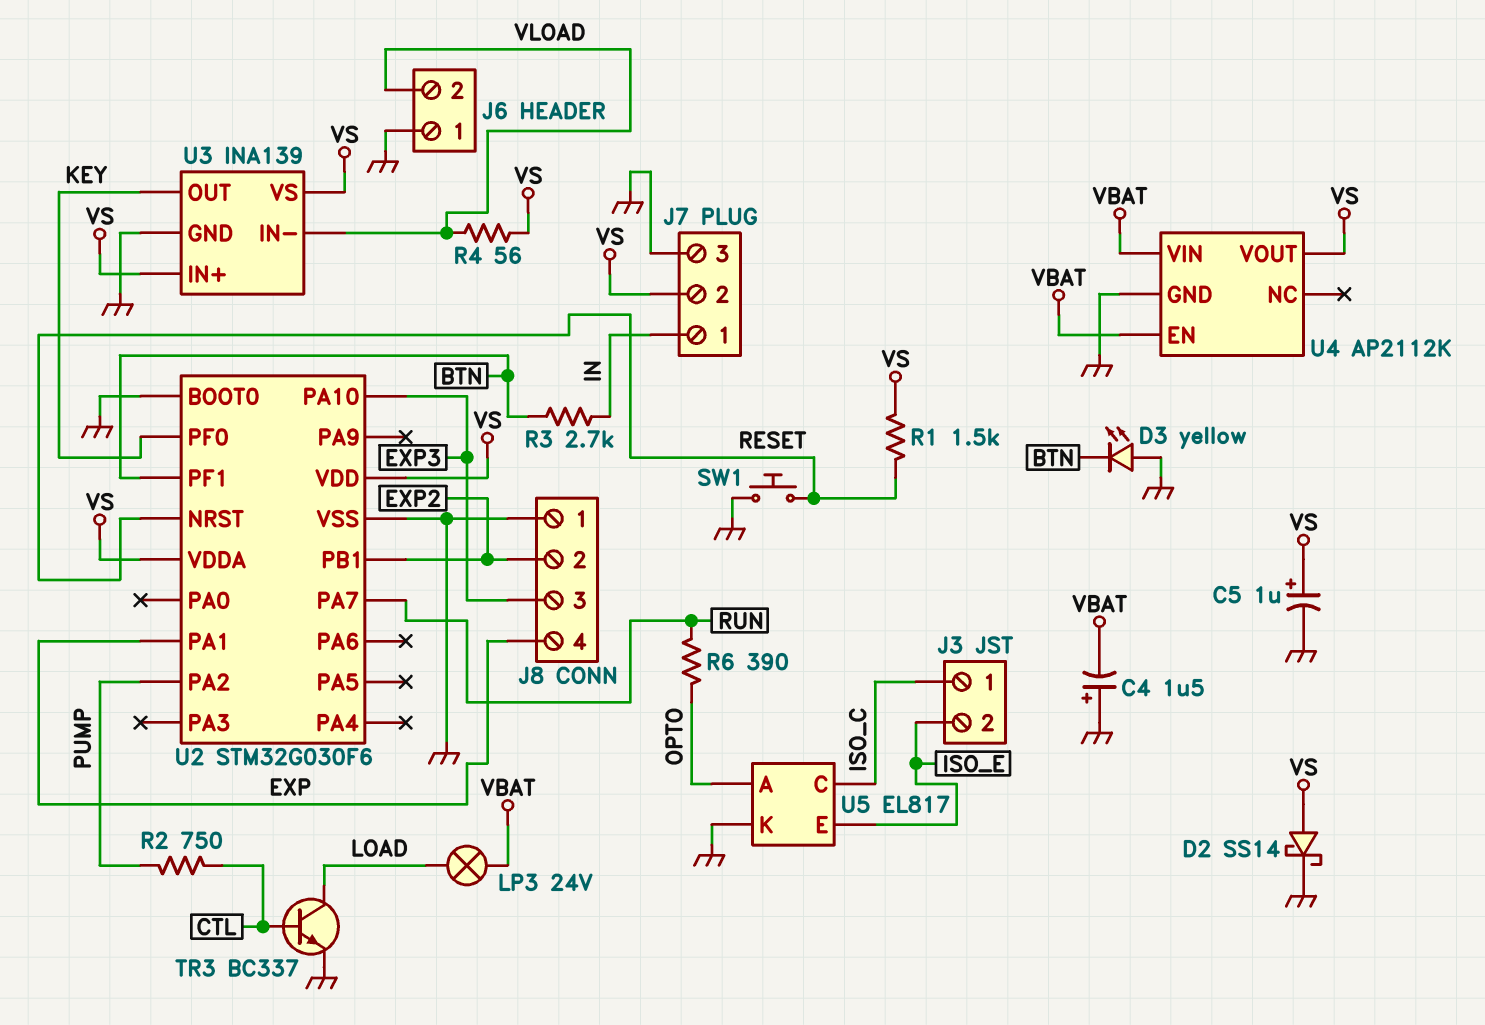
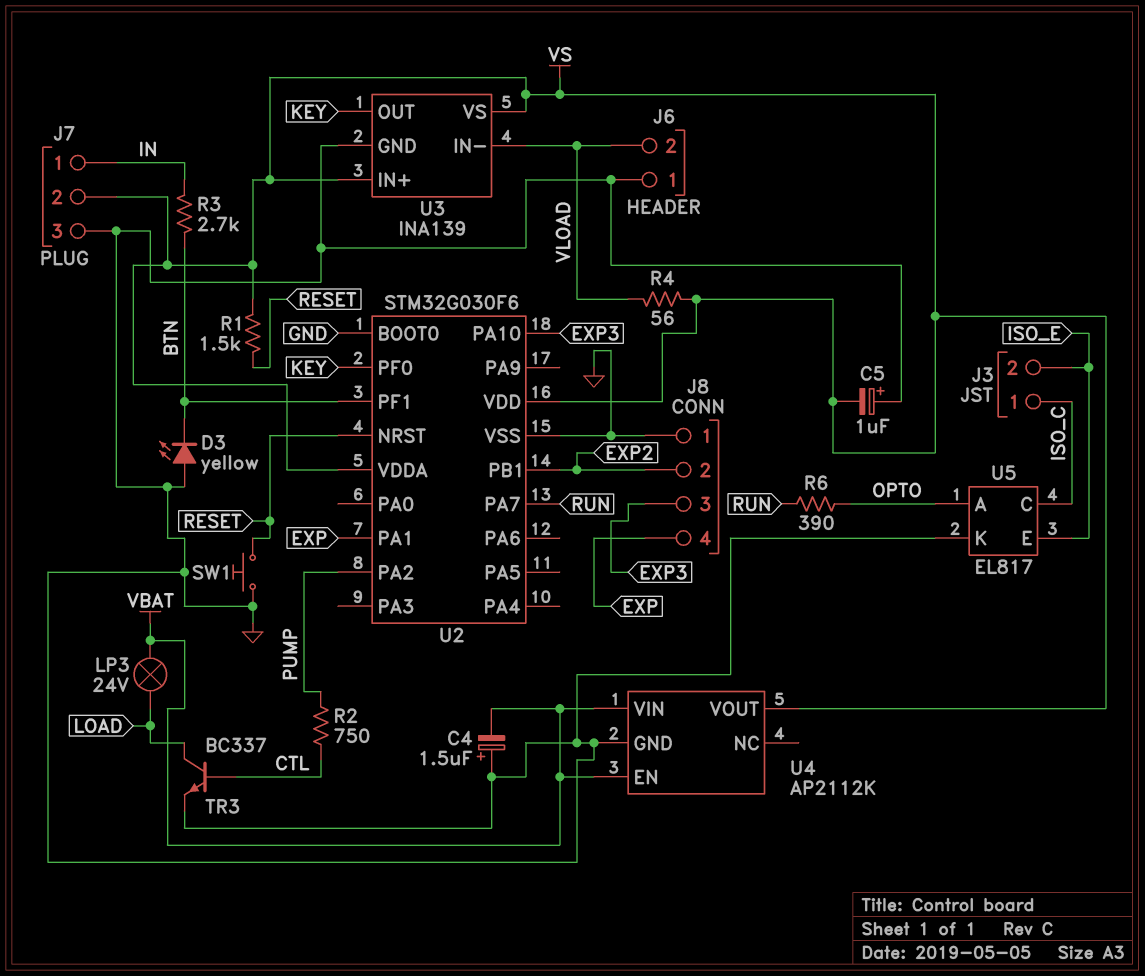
C5: 1uF (plus VS, minus GND) -> 1uF (plus GND, minus VS)
D2: schottky SS14 (A VS, K GND) -> none

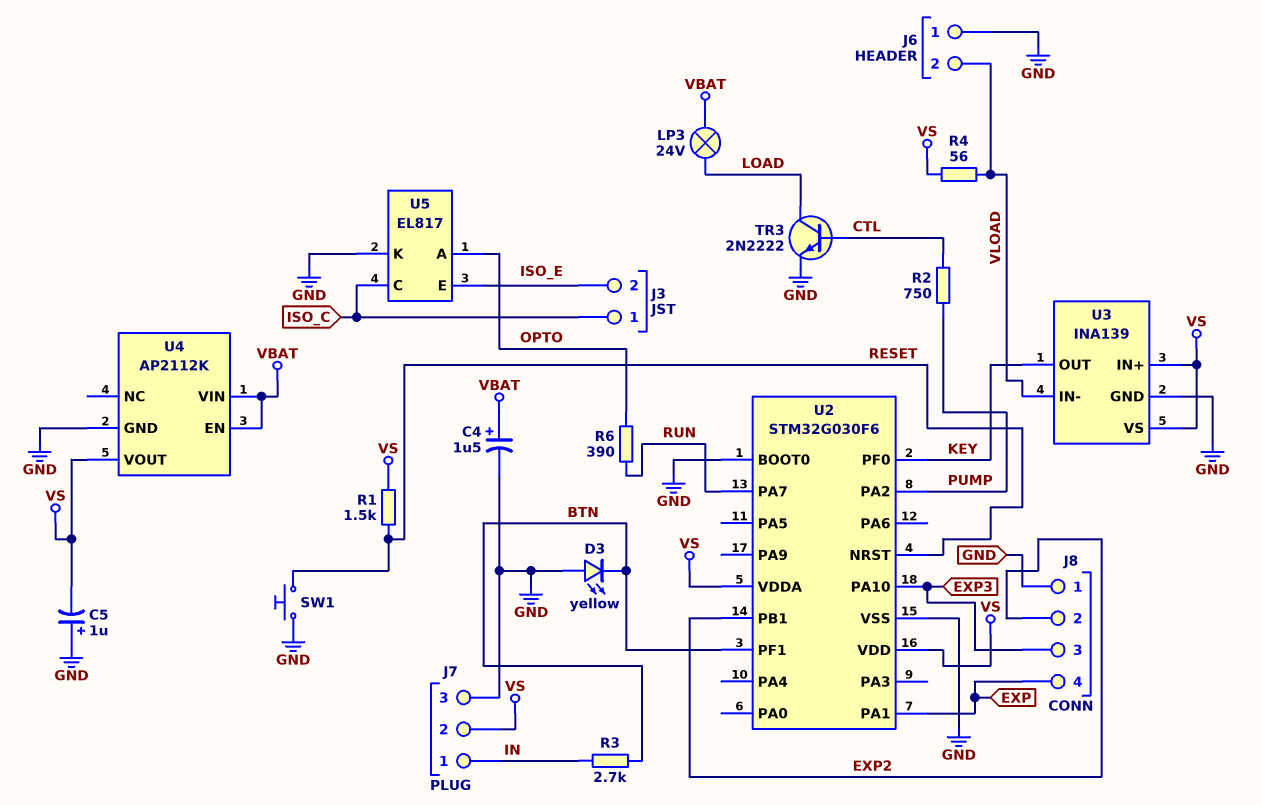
C4: 1.5uF (plus GND, minus VBAT) -> 1.5uF (plus VBAT, minus GND)
TR3: NPN BC337 (B CTL, C LOAD, E GND) -> NPN 2N2222 (B CTL, C LOAD, E GND)

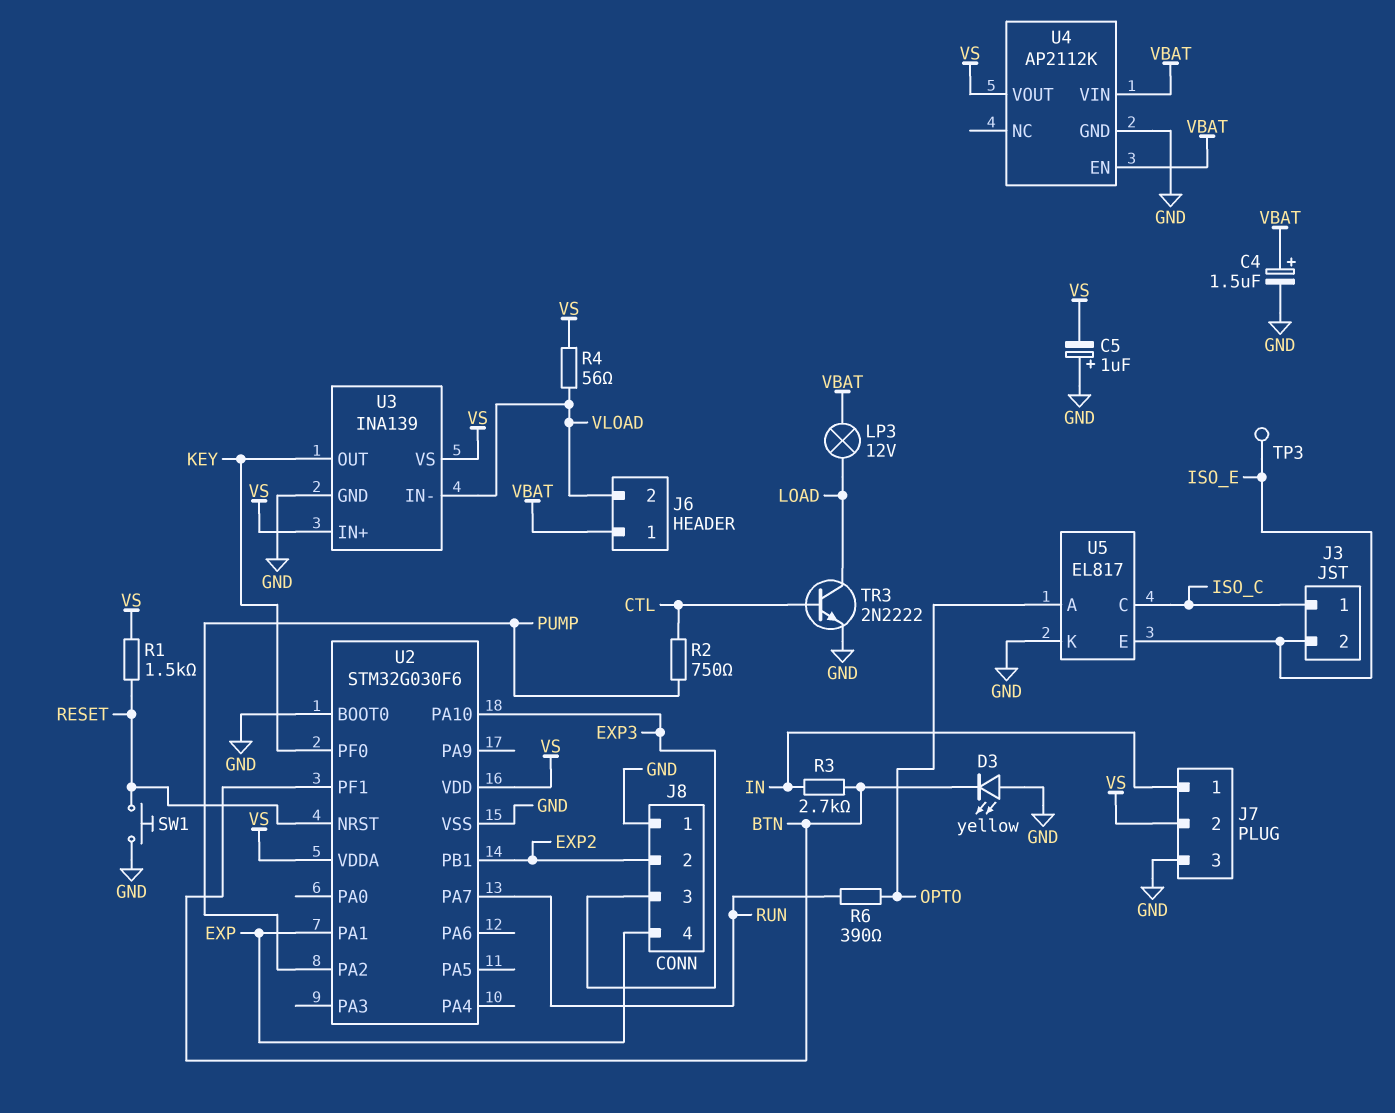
J6 pin 1: GND -> VBAT
LP3: lamp 24V (LOAD, VBAT) -> lamp 12V (LOAD, VBAT)
TP3: none -> test point (ISO_E)

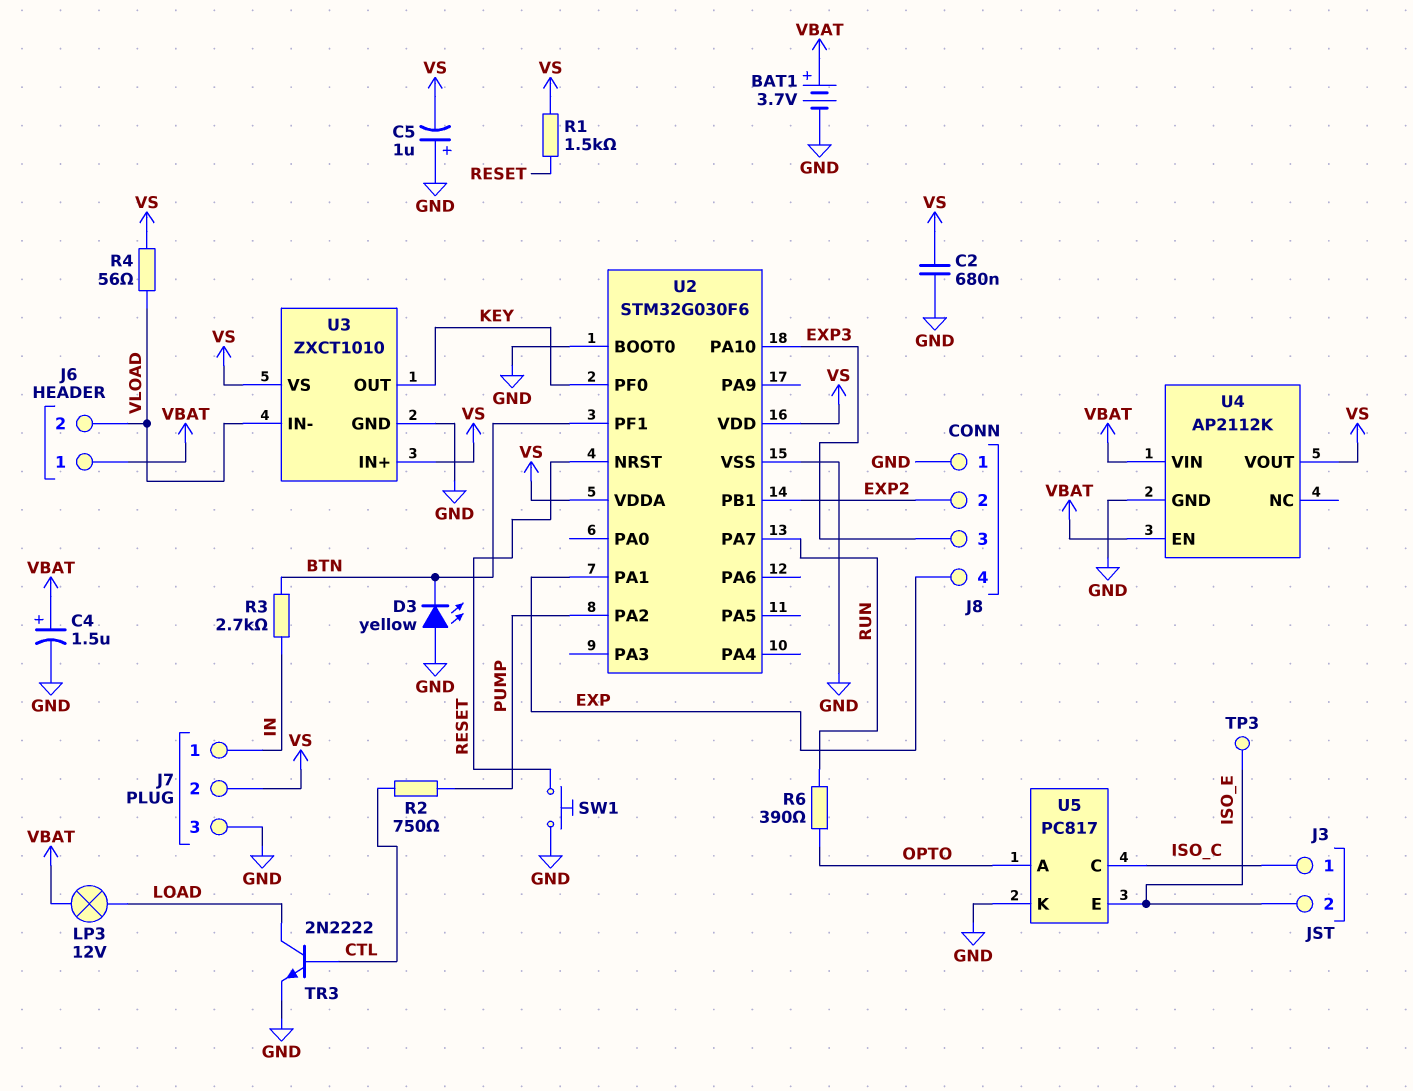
BAT1: none -> 3.7V (plus VBAT, minus GND)
C2: none -> 680nF (GND, VS)
U3: INA139 -> ZXCT1010
U5: EL817 -> PC817

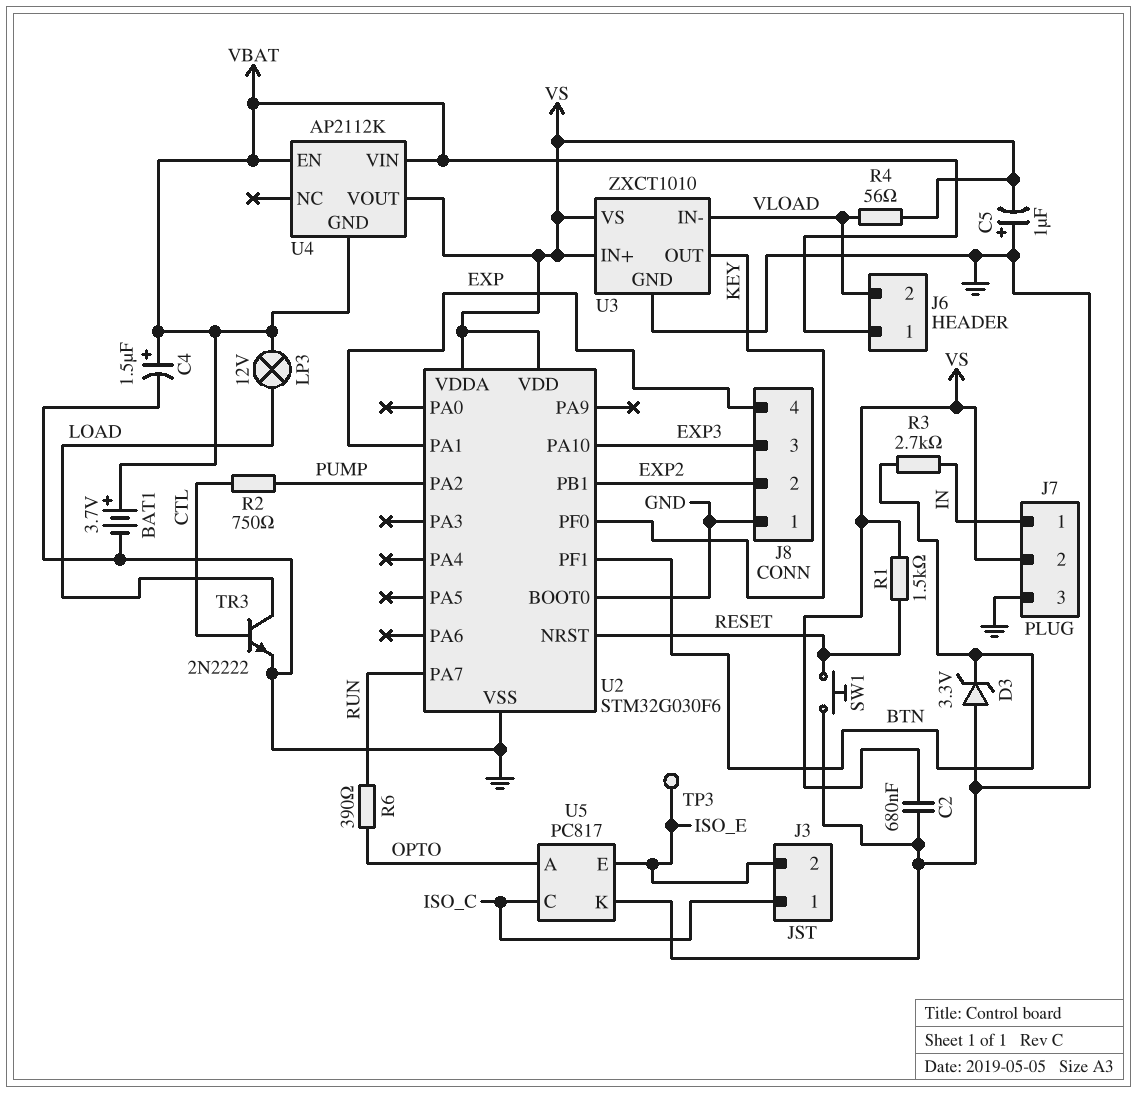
D3: LED yellow (A GND, K BTN) -> zener 3.3V (A GND, K BTN)
U4 pin GND: GND -> VBAT

